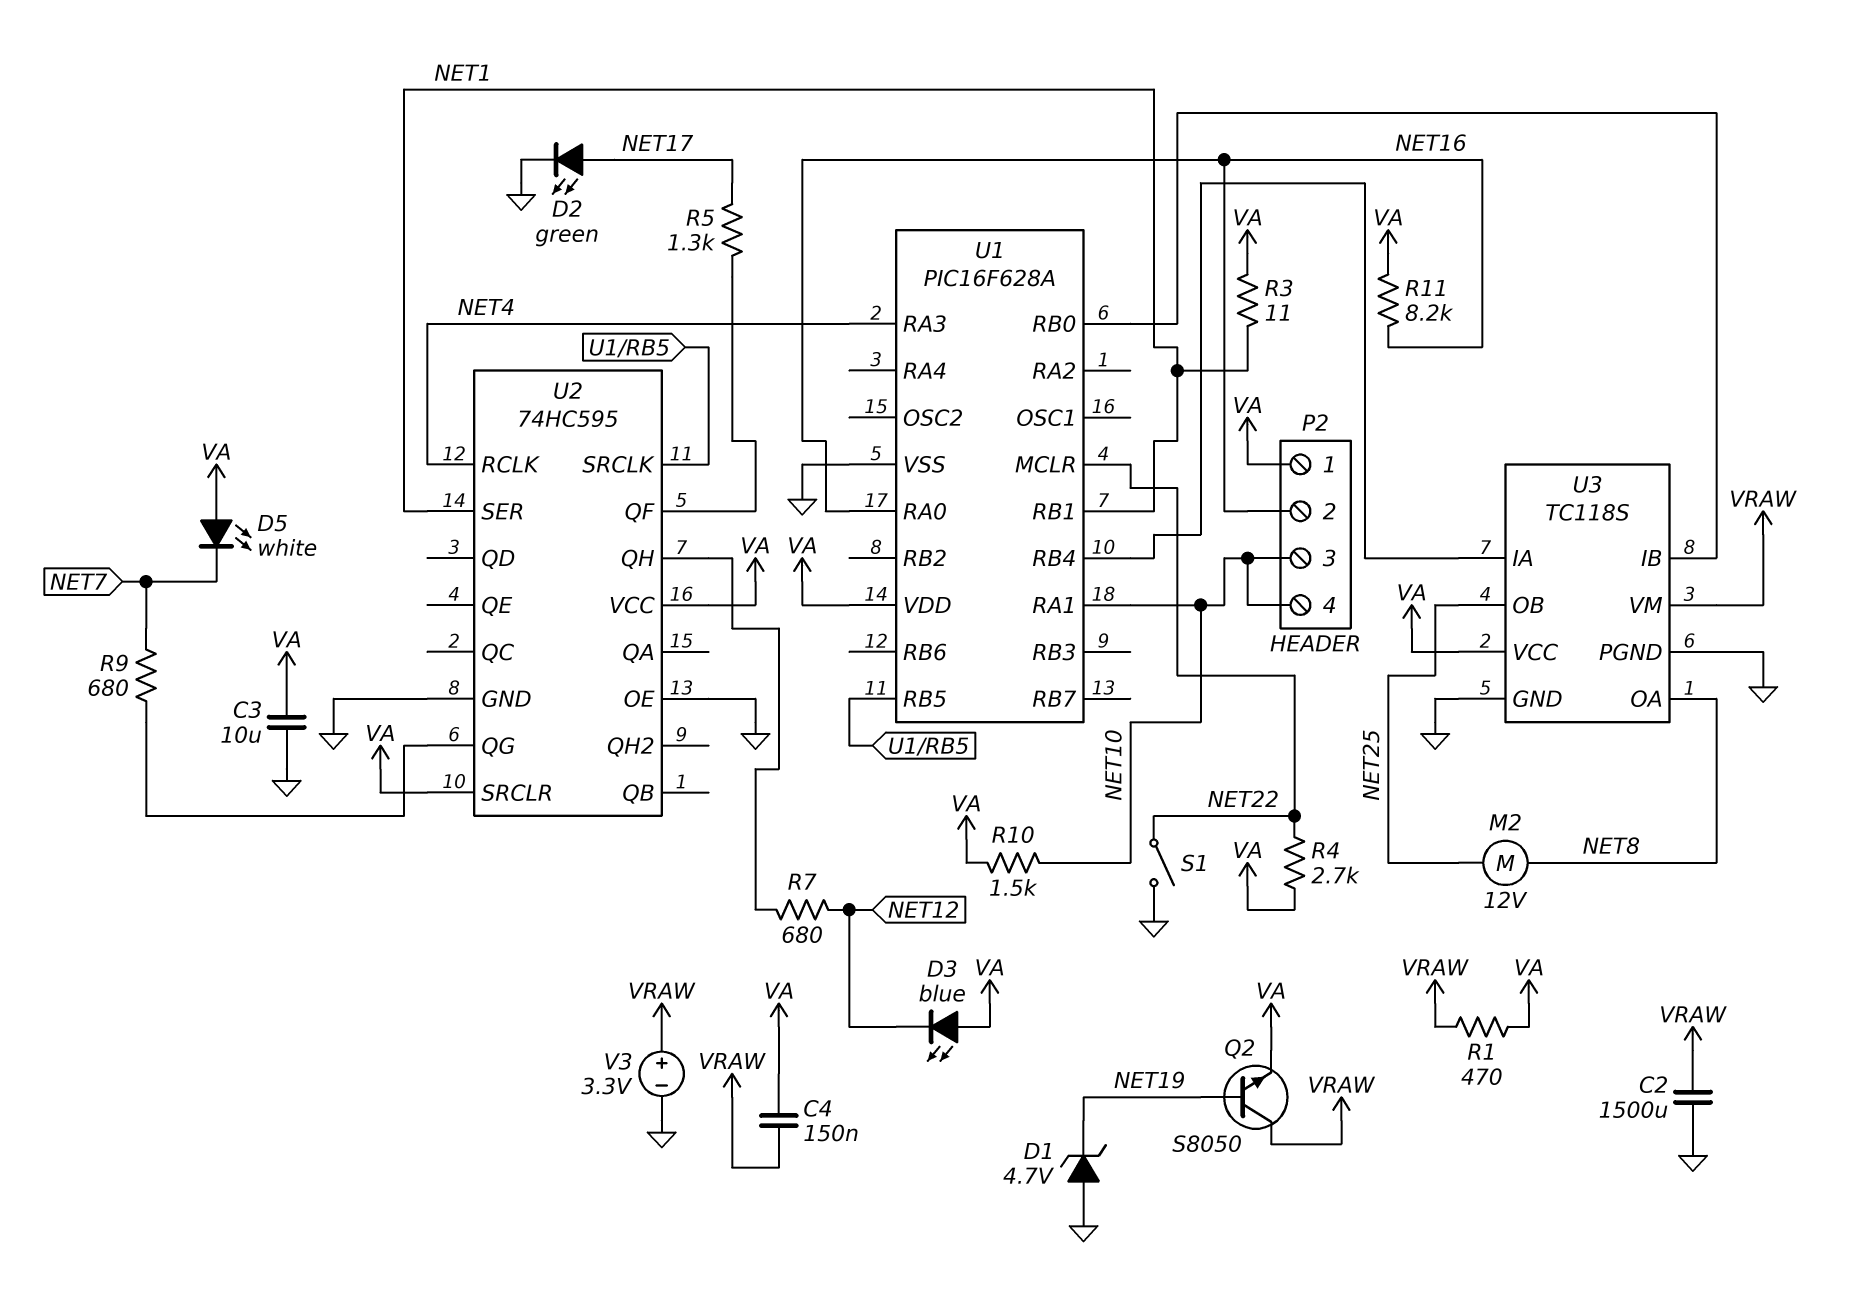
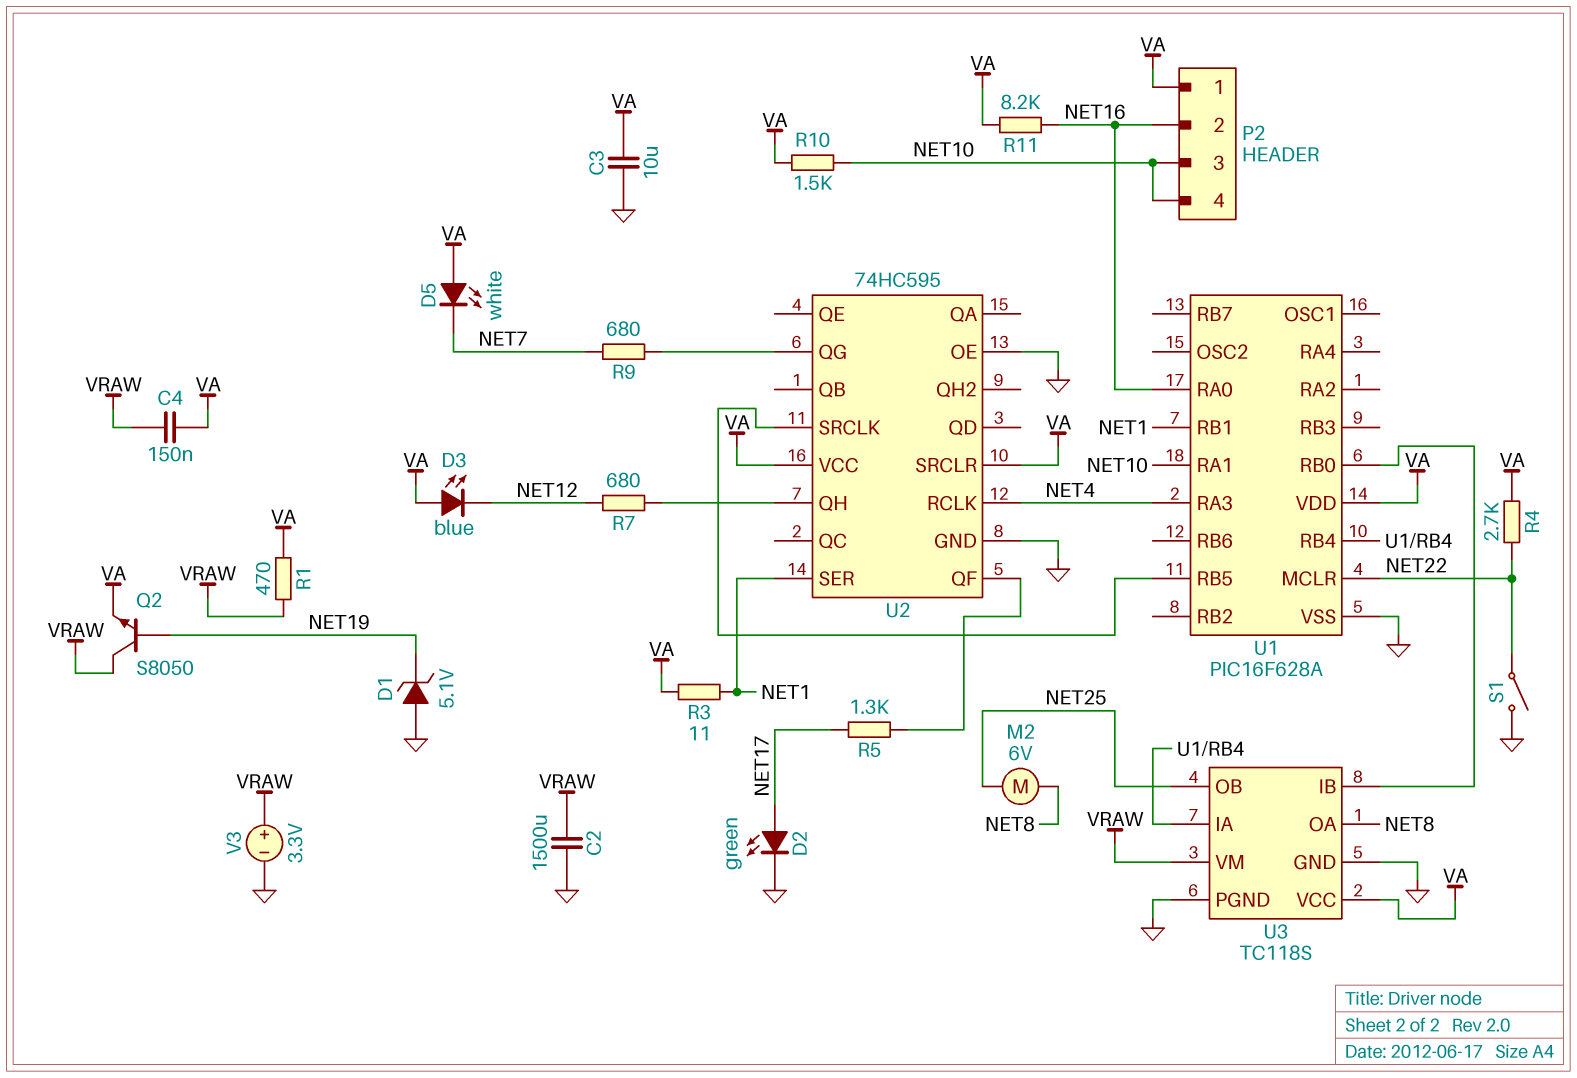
D1: zener 4.7V (A GND, K NET19) -> zener 5.1V (A GND, K NET19)
M2: motor 12V (NET8, NET25) -> motor 6V (NET8, NET25)

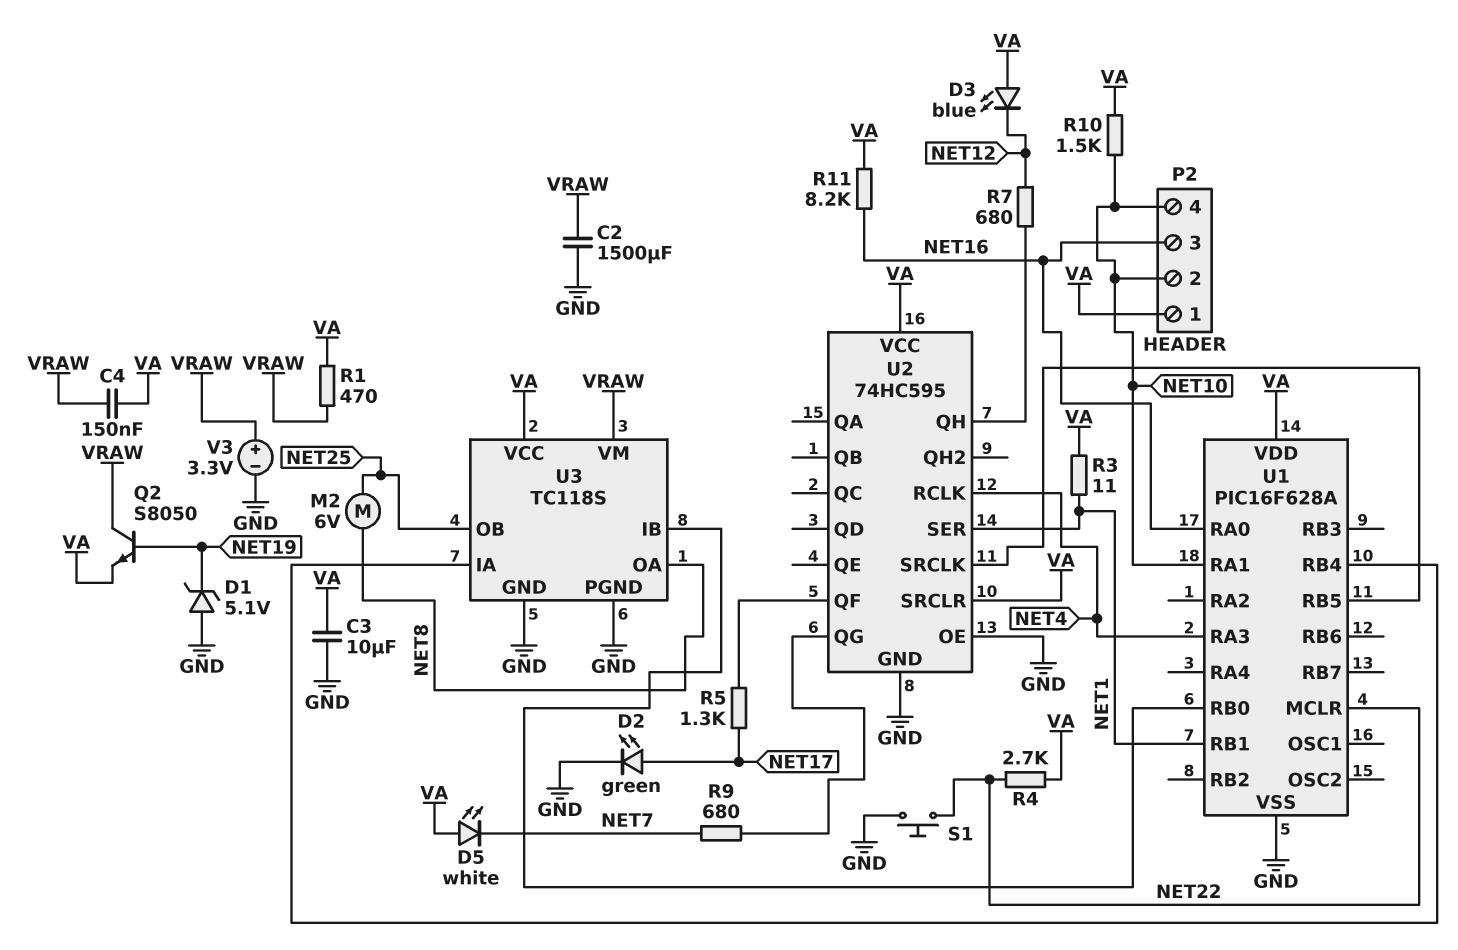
P2 pin 2: NET16 -> NET10
P2 pin 3: NET10 -> NET16
S1: switch (GND, NET22) -> button (GND, NET22)

